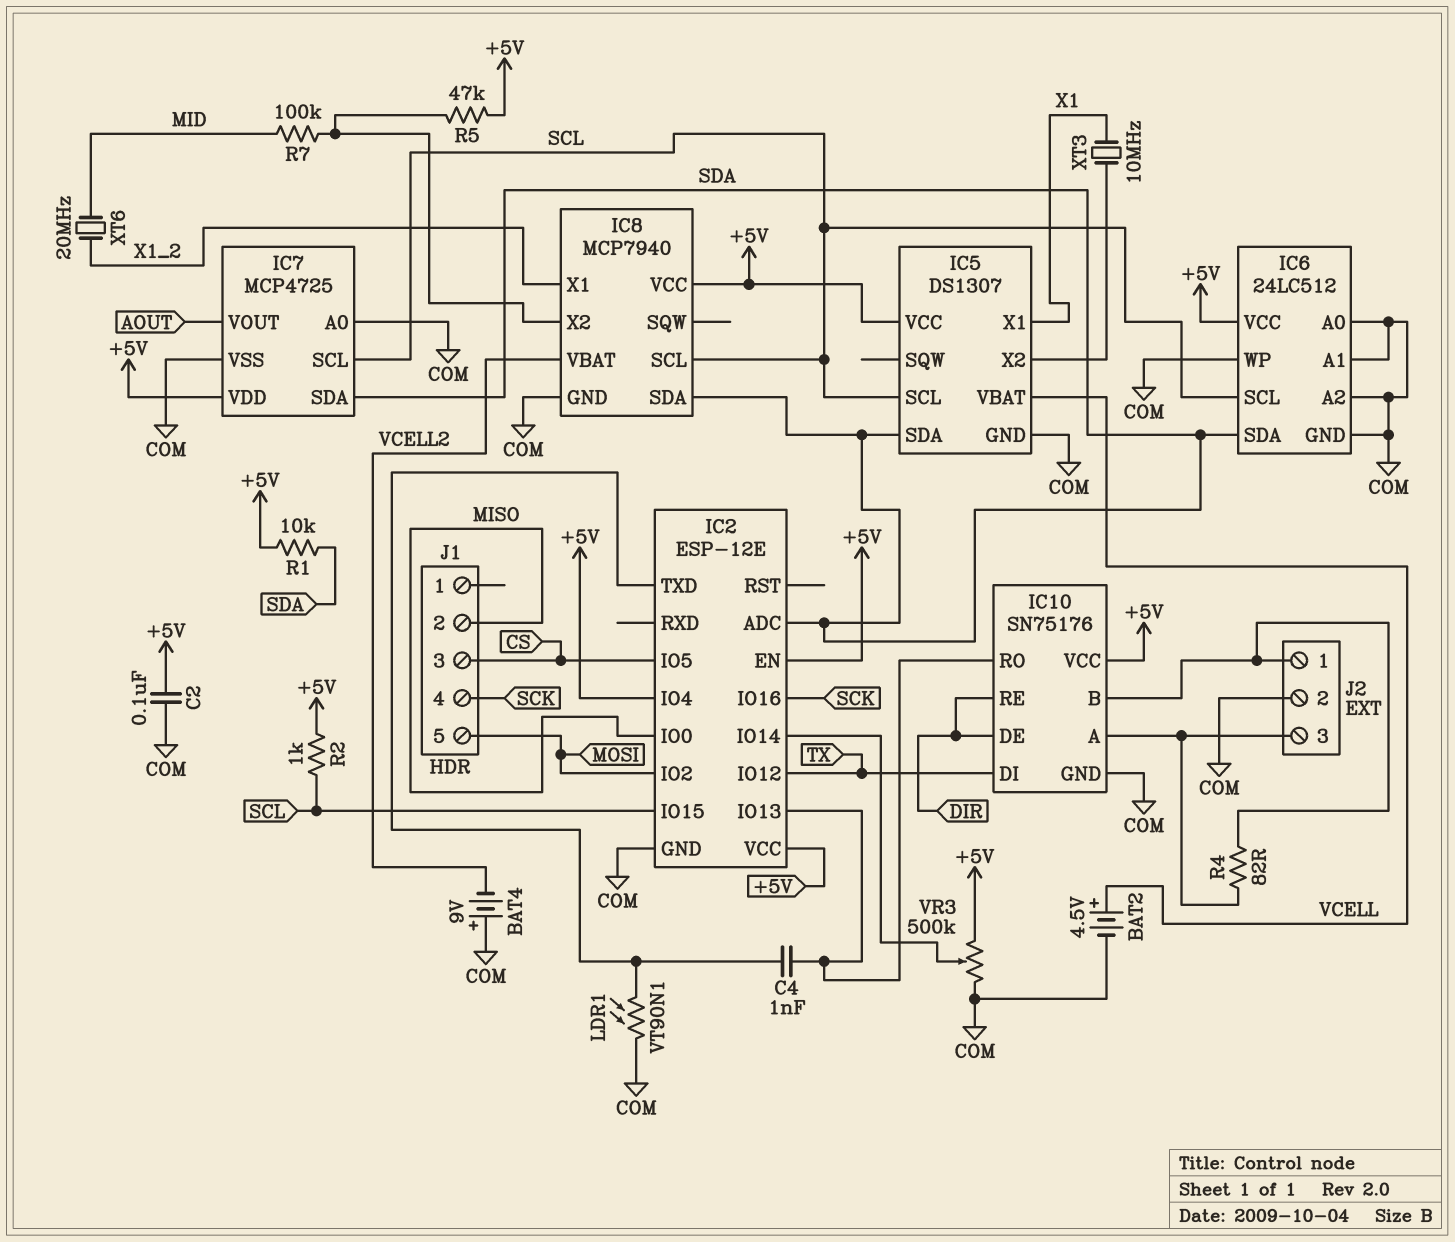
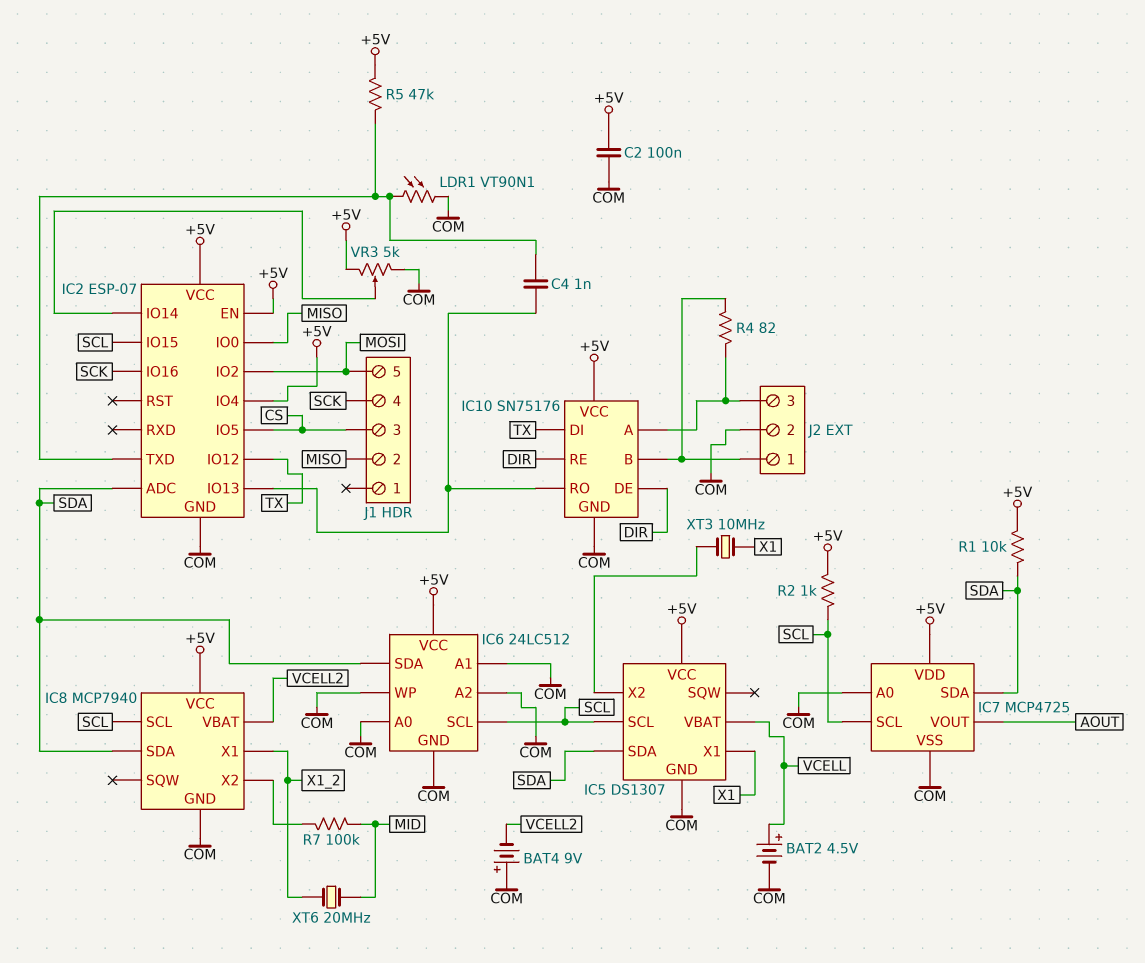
IC2: ESP-12E -> ESP-07
R5: 47k (+5V, IC8/X2) -> 47k (+5V, IC2/TXD)
VR3: 500k (+5V, COM, wiper IC2/IO14) -> 5k (+5V, COM, wiper IC2/IO14)

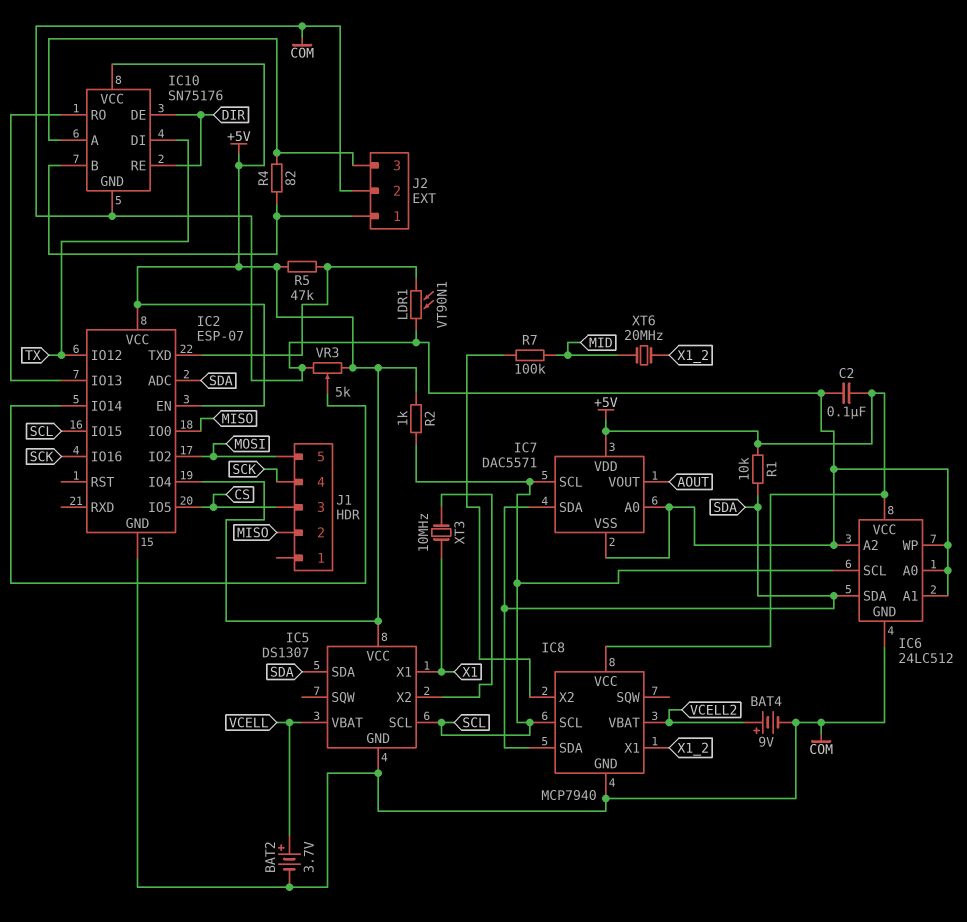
BAT2: 4.5V (plus VCELL, minus COM) -> 3.7V (plus VCELL, minus COM)
BAT4: 9V (plus COM, minus VCELL2) -> 9V (plus VCELL2, minus COM)
C4: 1nF (IC2/IO13, IC2/TXD) -> none
IC7: MCP4725 -> DAC5571

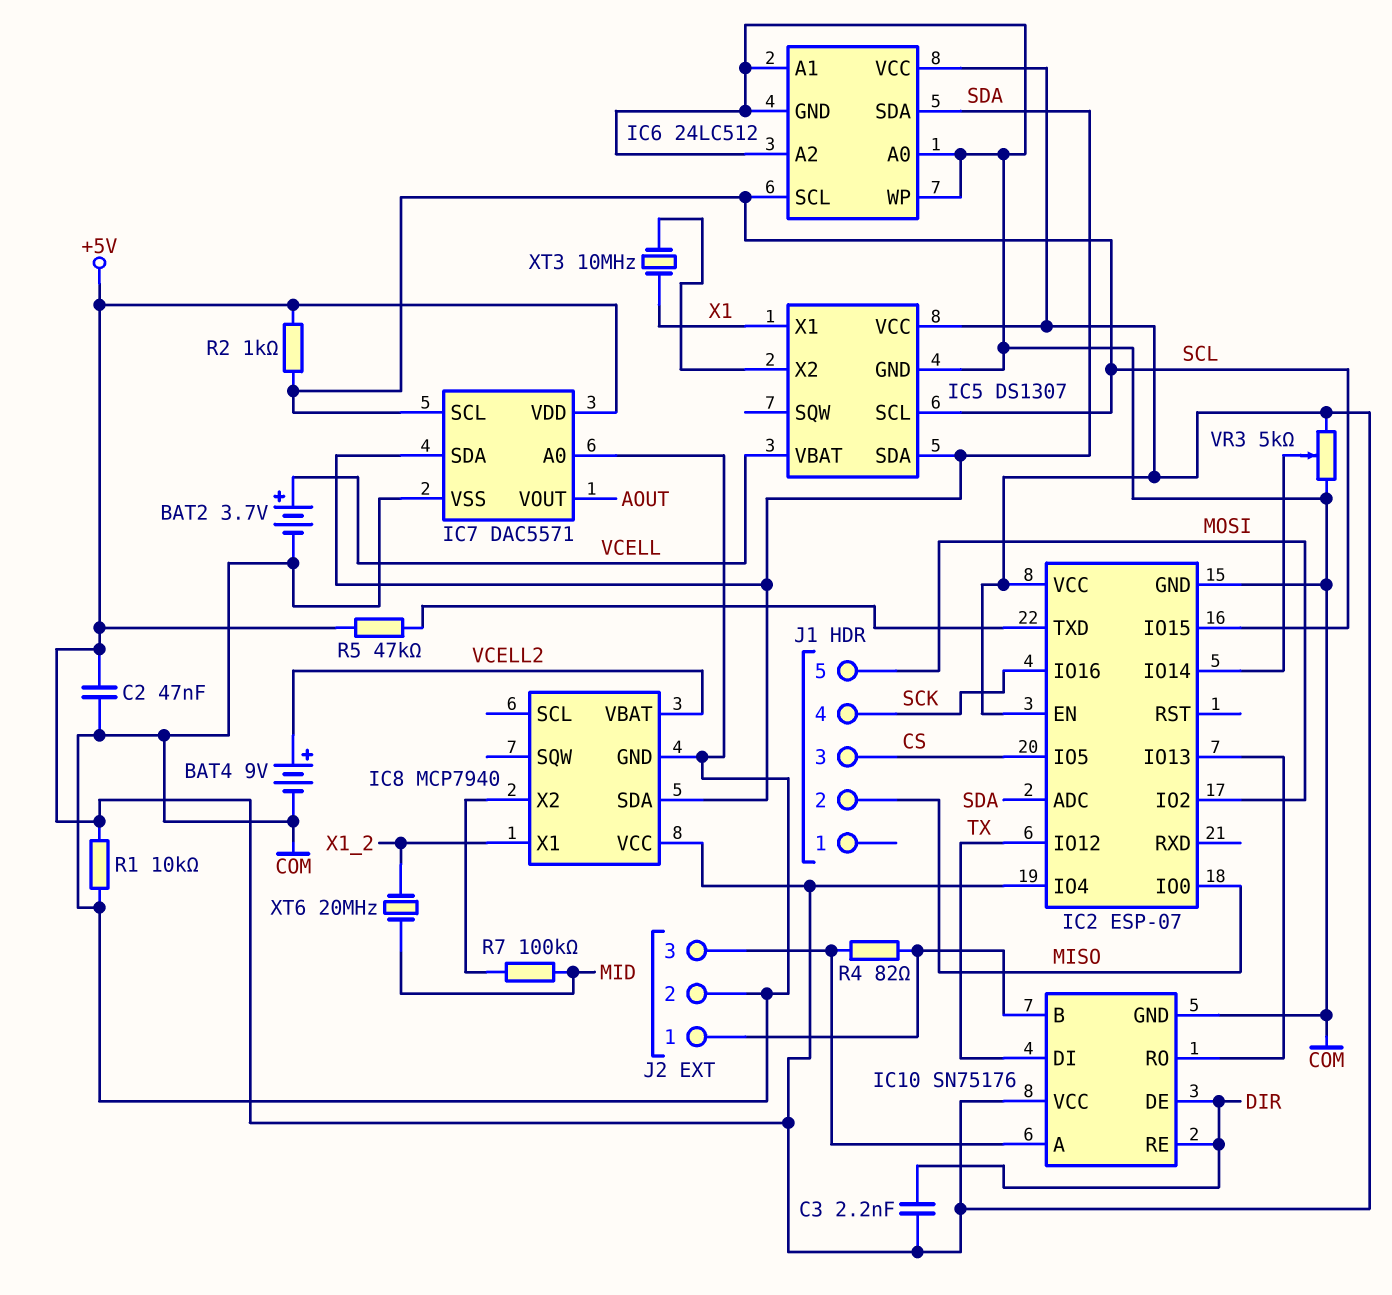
C2: 100nF (+5V, COM) -> 47nF (+5V, COM)
C3: none -> 2.2nF (+5V, DIR)
IC8 pin SCL: SCL -> none
LDR1: VT90N1 (COM, IC2/TXD) -> none
R1: 10k (+5V, SDA) -> 10k (+5V, COM)

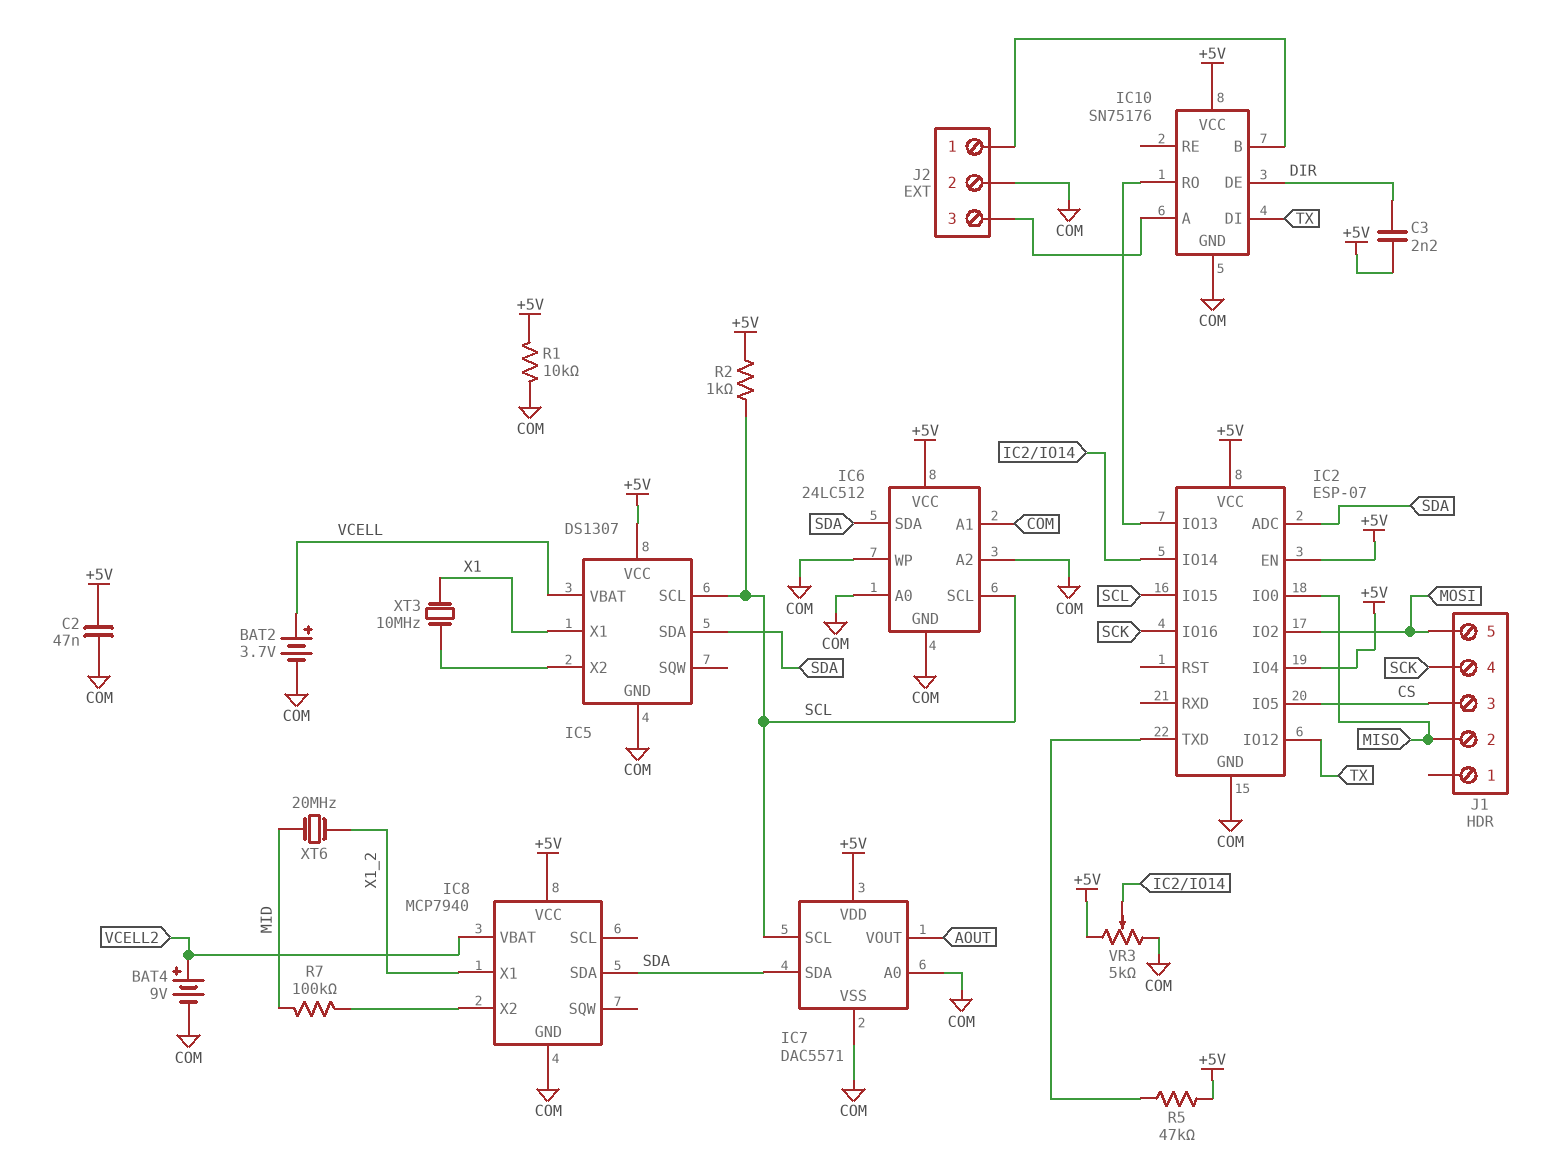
IC10 pin RE: DIR -> none
R4: 82 (IC10/A, IC10/B) -> none

